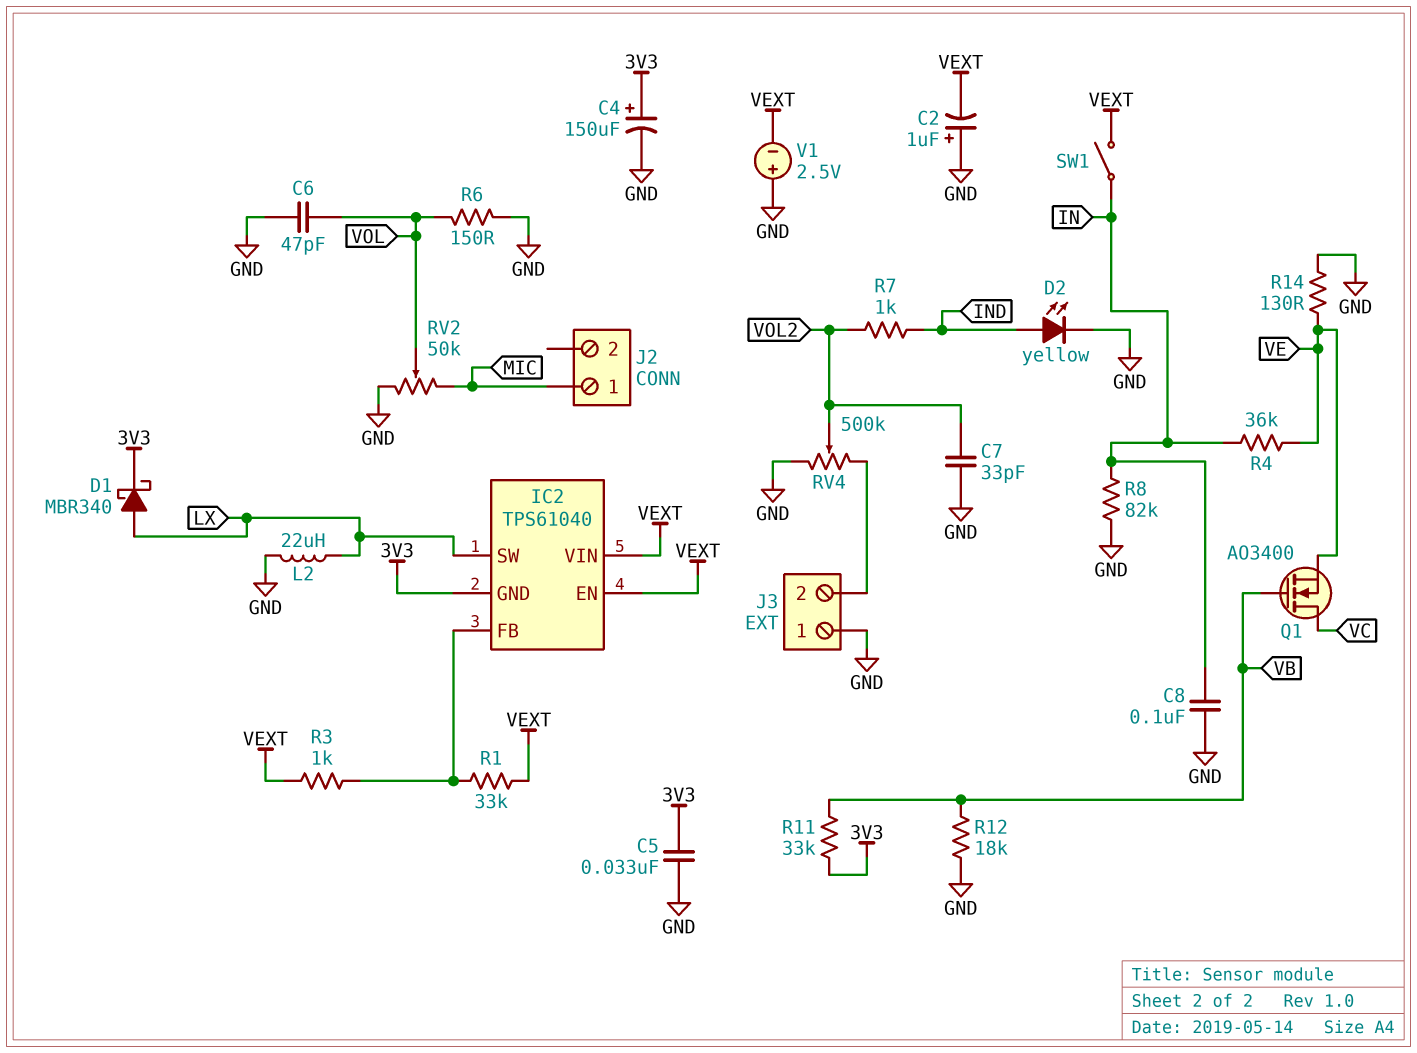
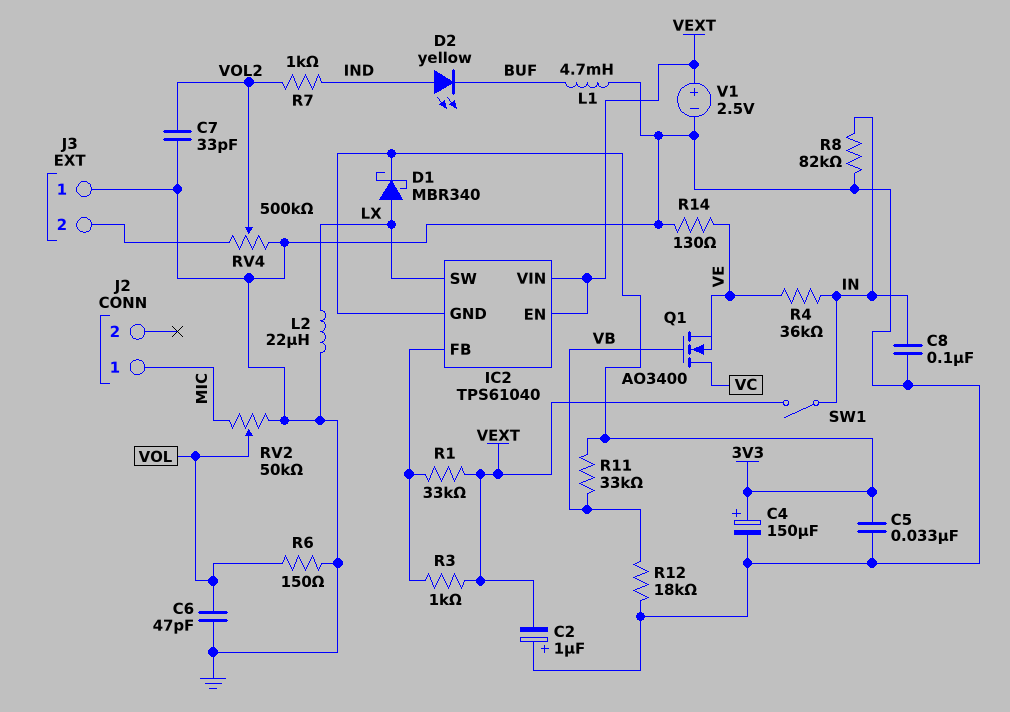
D2: LED yellow (A IND, K GND) -> LED yellow (A IND, K BUF)
L1: none -> 4.7mH (BUF, GND)
V1: 2.5V (plus GND, minus VEXT) -> 2.5V (plus VEXT, minus GND)

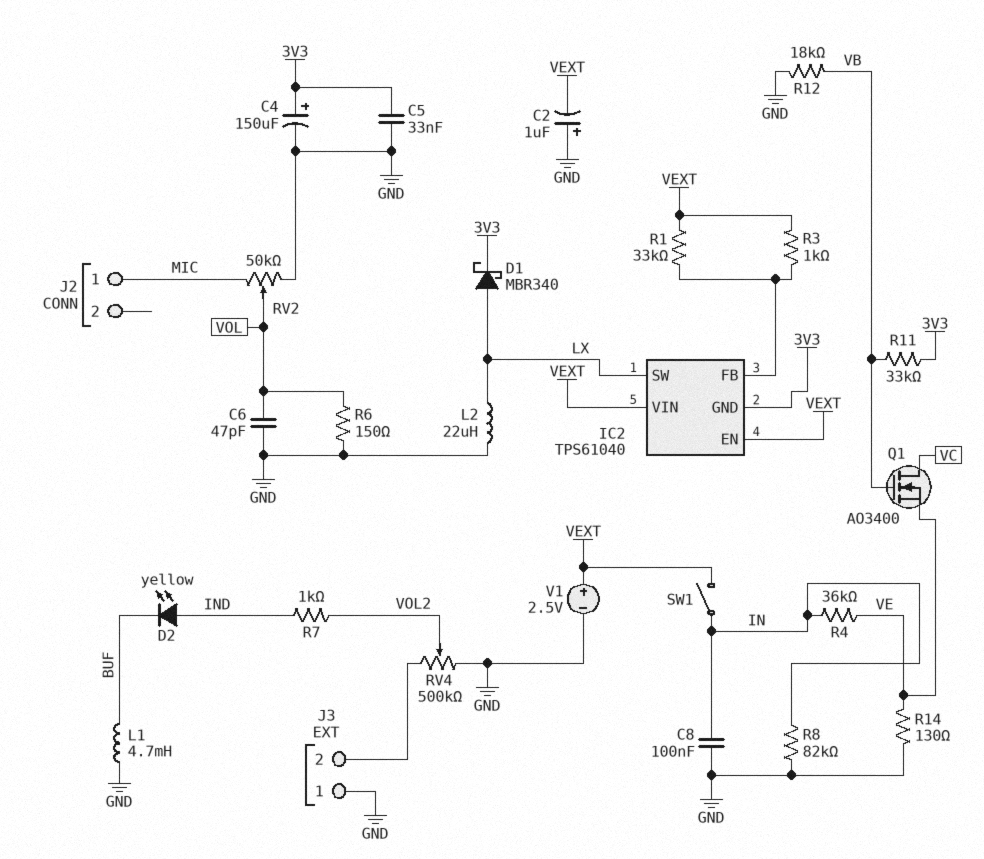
C7: 33pF (GND, VOL2) -> none

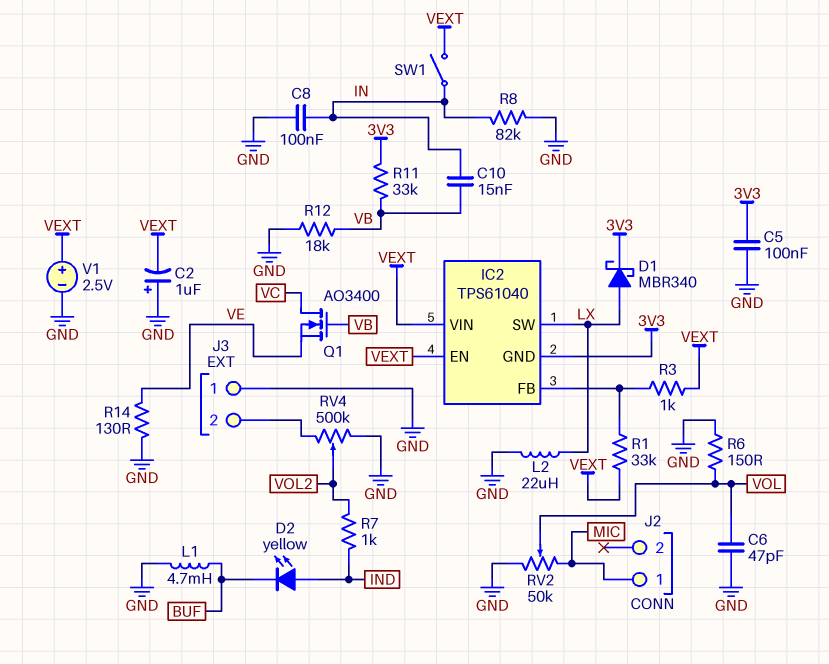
C4: 150uF (plus 3V3, minus GND) -> none
C5: 33nF (3V3, GND) -> 100nF (3V3, GND)
C10: none -> 15nF (IN, VB)
R4: 36k (IN, VE) -> none

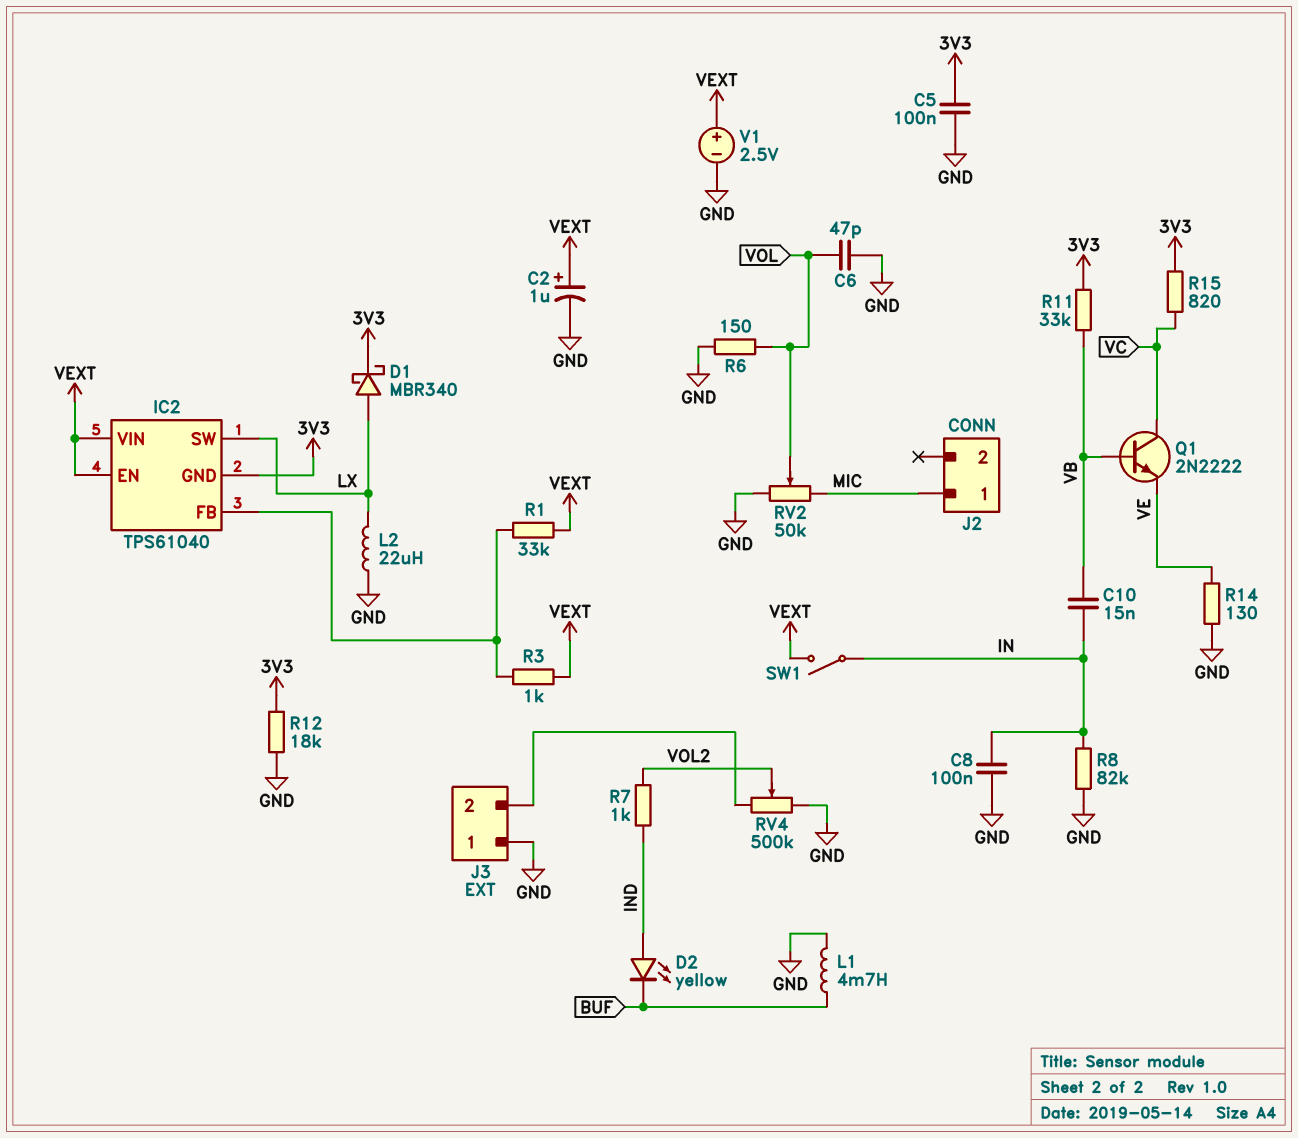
C2: 1uF (plus GND, minus VEXT) -> 1uF (plus VEXT, minus GND)
Q1: NMOS AO3400 (G VB, D VC, S VE) -> NPN 2N2222 (B VB, C VC, E VE)
R12: 18k (GND, VB) -> 18k (3V3, GND)
R15: none -> 820 (3V3, VC)

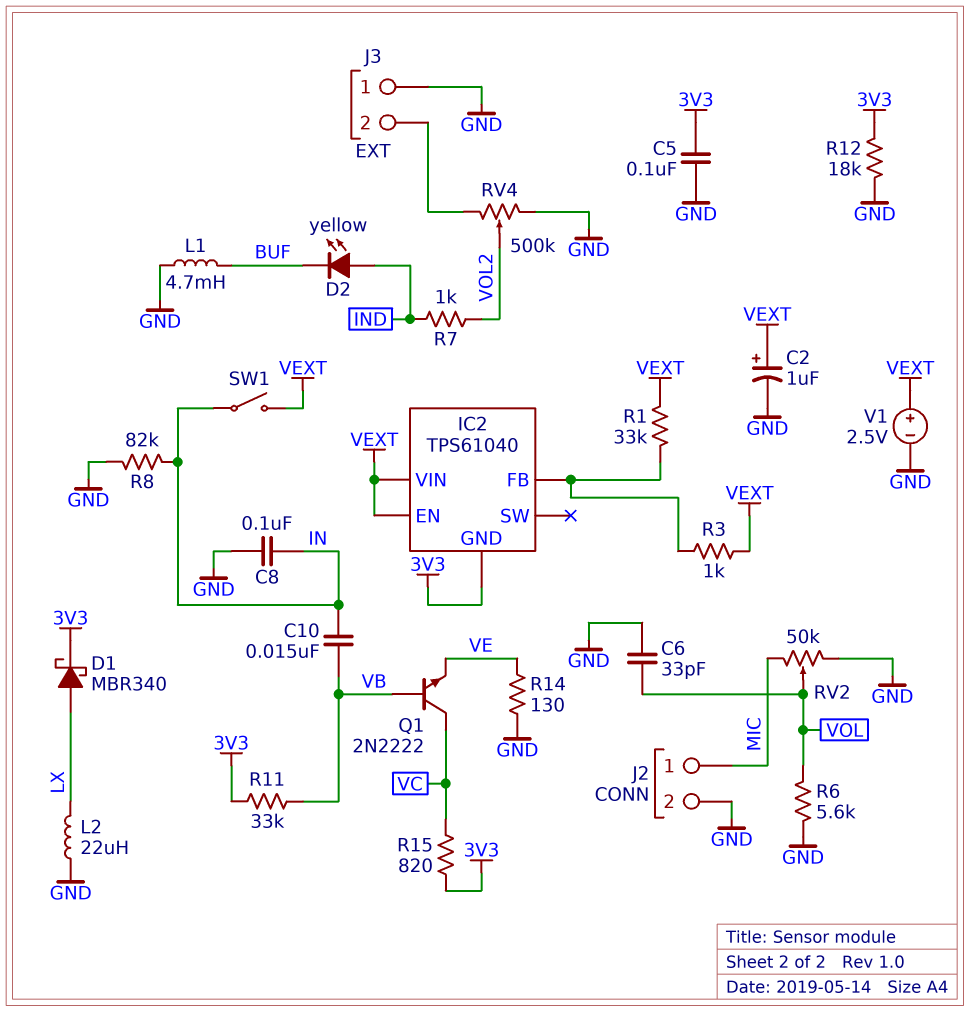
C6: 47pF (GND, VOL) -> 33pF (GND, VOL)
IC2 pin SW: LX -> none
J2 pin 2: none -> GND
R6: 150 (GND, VOL) -> 5.6k (GND, VOL)

